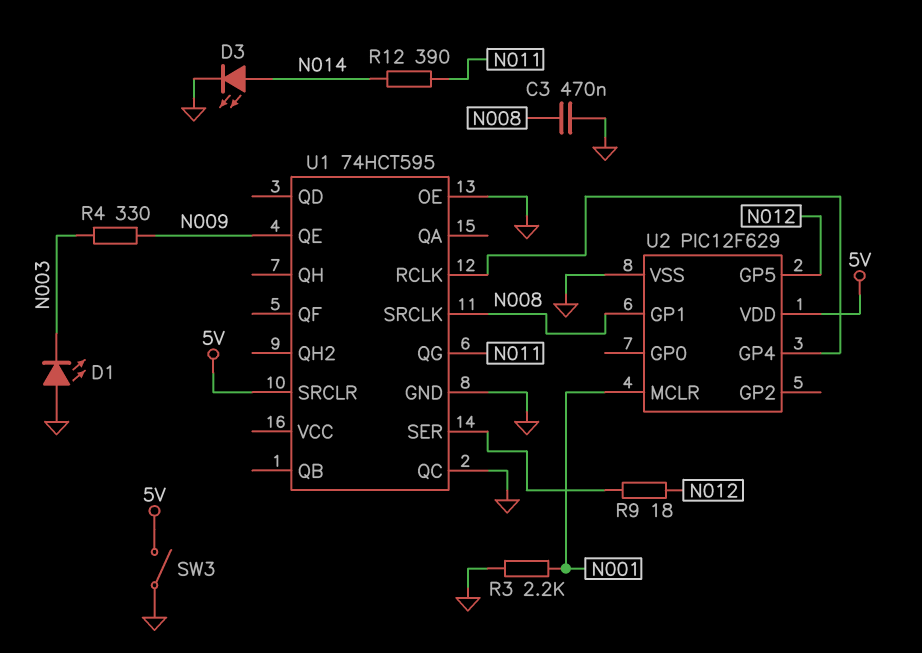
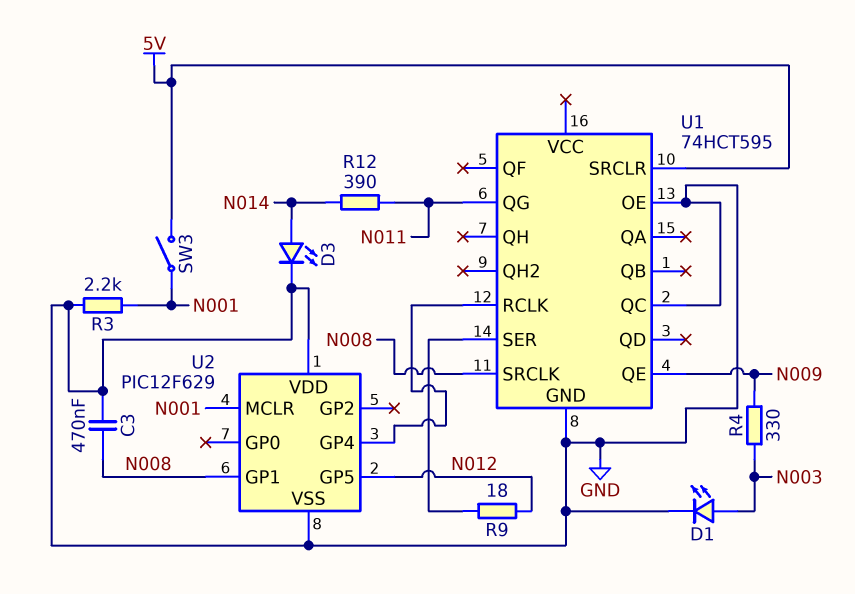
D1: LED (A GND, K N003) -> LED (A N003, K GND)
SW3: switch (5V, GND) -> switch (5V, N001)
U2 pin VDD: 5V -> GND

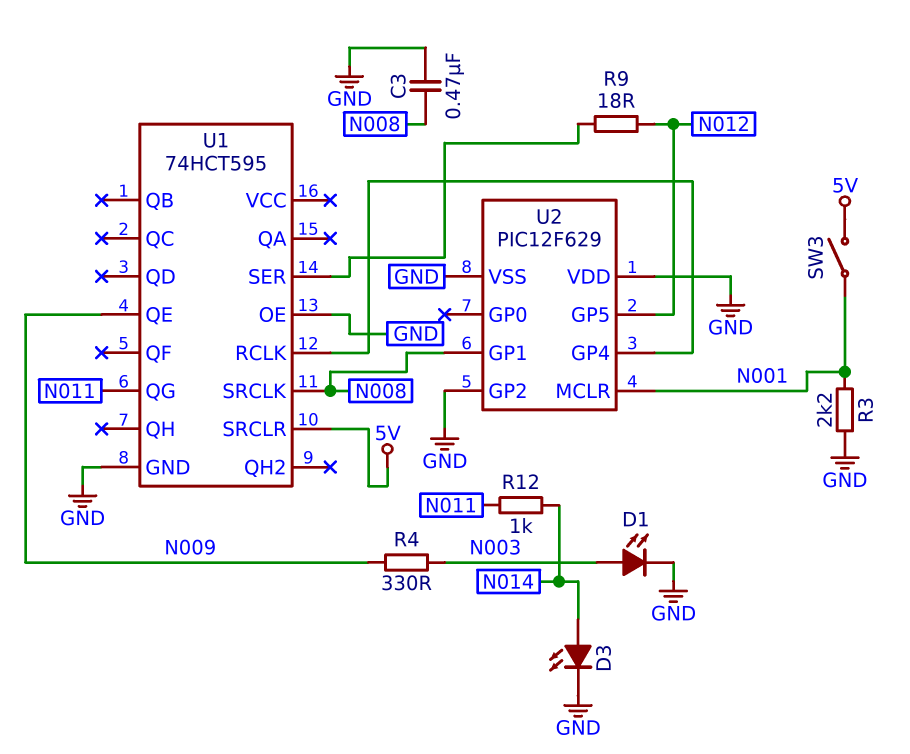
R12: 390 (N011, N014) -> 1k (N011, N014)
U1 pin QC: GND -> none
U2 pin GP2: none -> GND

